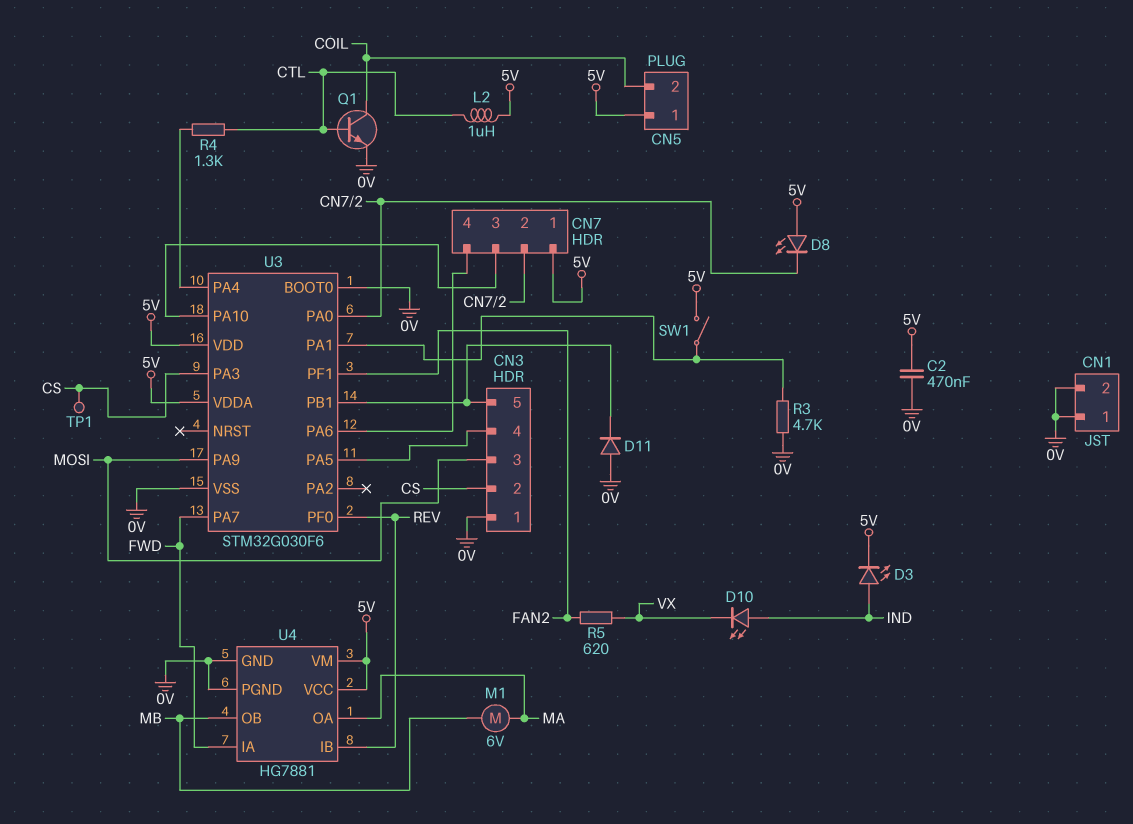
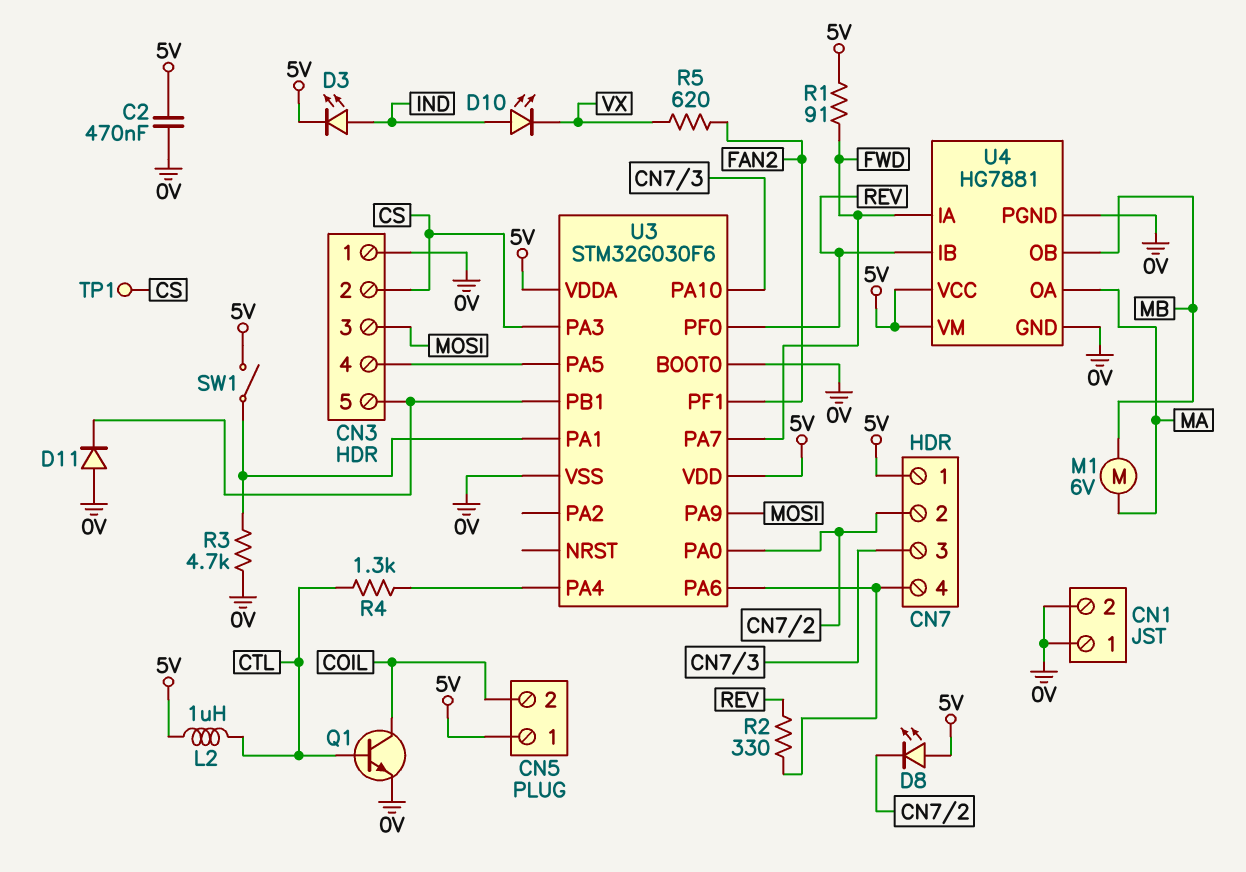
R1: none -> 91 (5V, FWD)
R2: none -> 330 (CN7/4, REV)

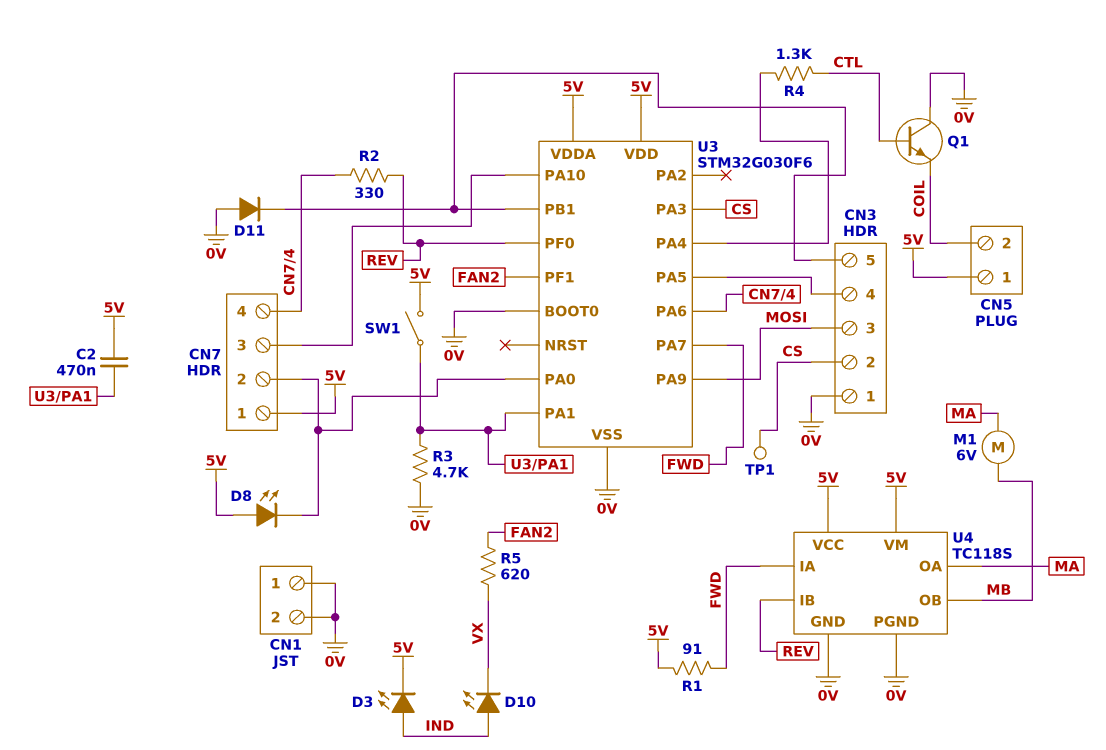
C2: 470nF (0V, 5V) -> 470nF (5V, U3/PA1)
L2: 1uH (5V, CTL) -> none
Q1: NPN (B CTL, C COIL, E 0V) -> NPN (B CTL, C 0V, E COIL)
U4: HG7881 -> TC118S

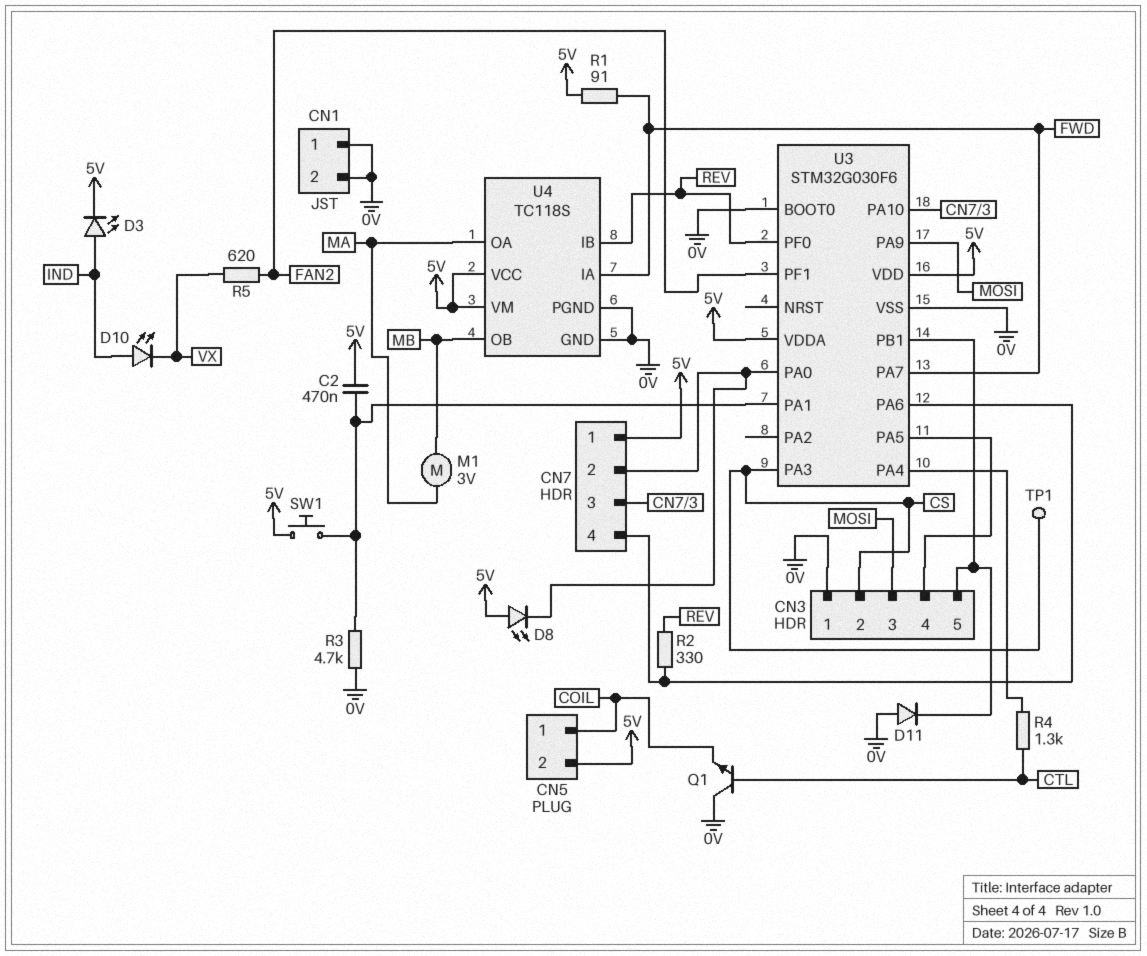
CN5 pin 1: 5V -> COIL
CN5 pin 2: COIL -> 5V
M1: motor 6V (MA, MB) -> motor 3V (MA, MB)
SW1: switch (5V, U3/PA1) -> button (5V, U3/PA1)

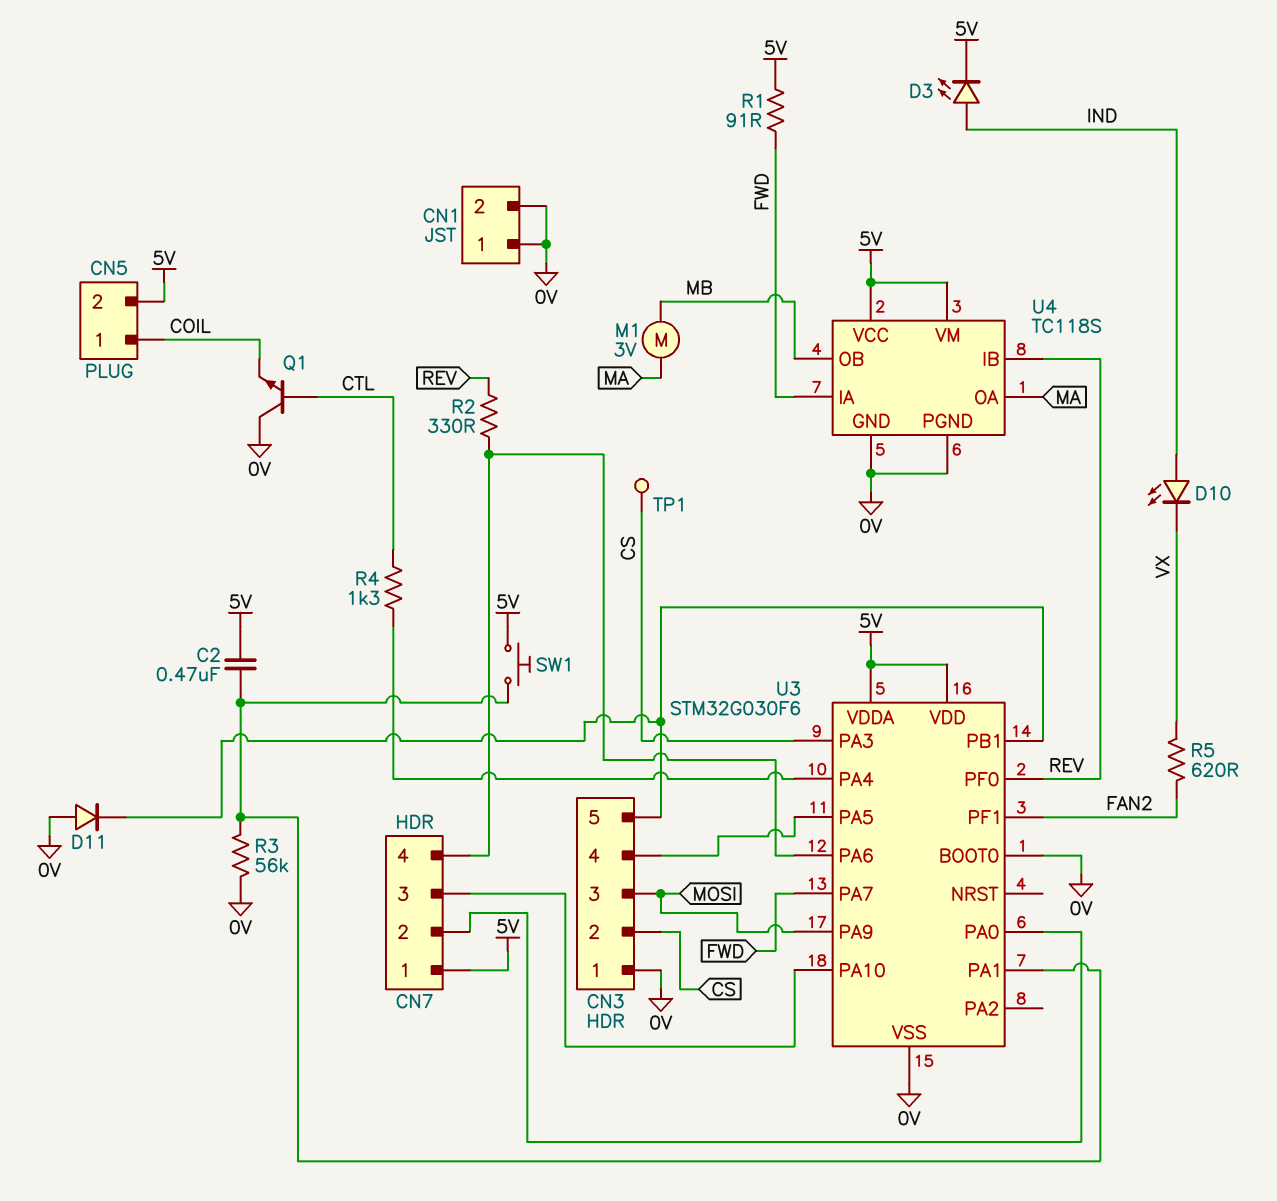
D8: LED (A 5V, K CN7/2) -> none
R3: 4.7k (0V, U3/PA1) -> 56k (0V, U3/PA1)

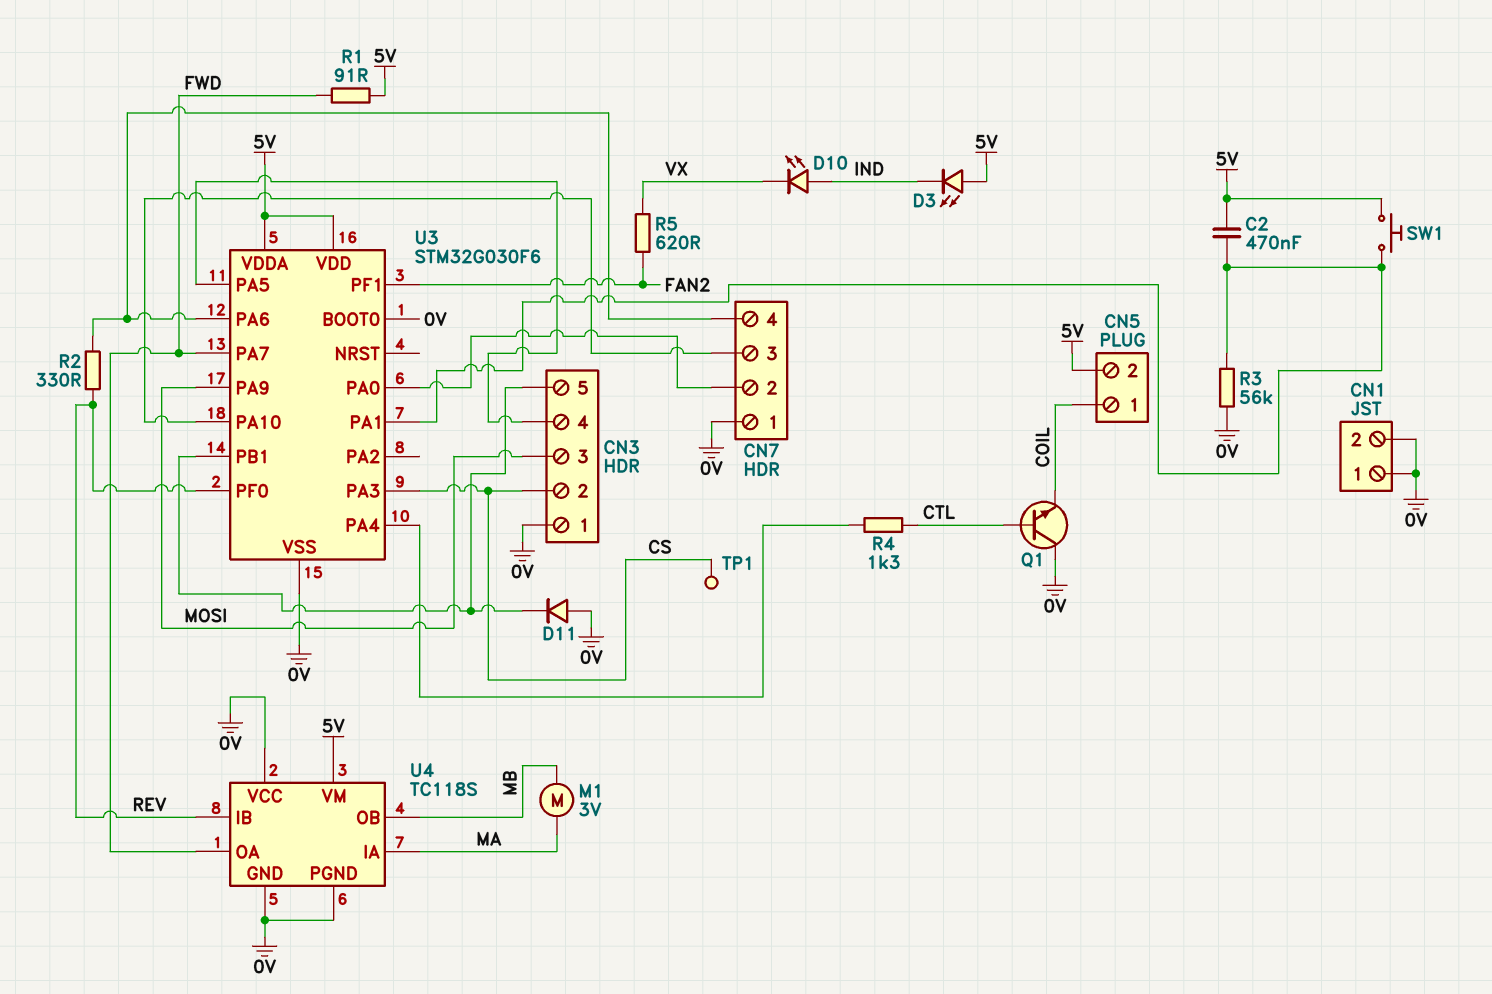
CN7 pin 1: 5V -> 0V
D3: LED (A IND, K 5V) -> LED (A 5V, K IND)
U4 pin IA: FWD -> MA
U4 pin OA: MA -> FWD
U4 pin VCC: 5V -> 0V

